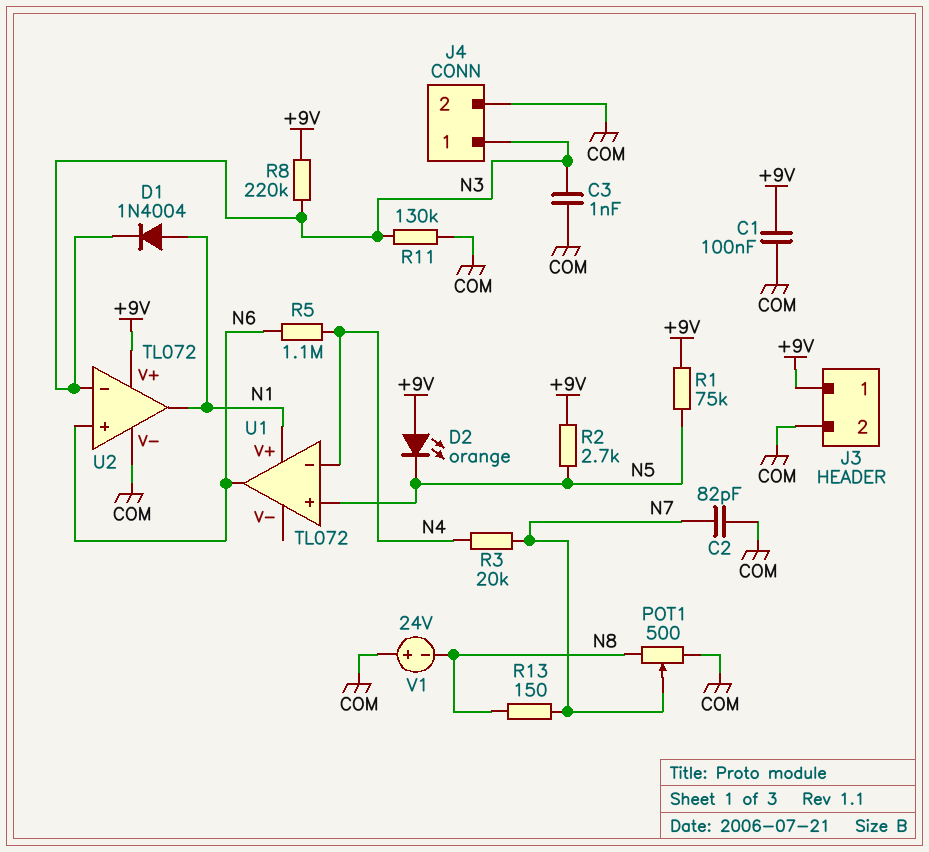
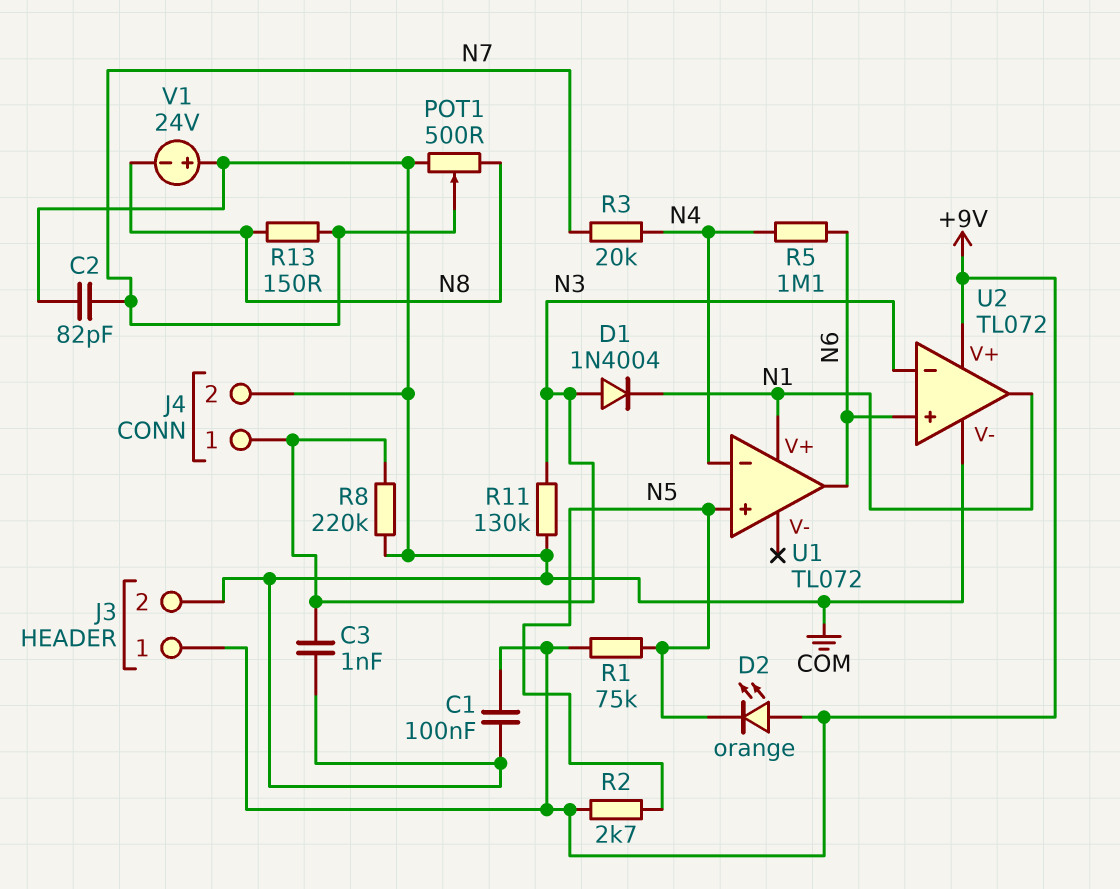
D1: diode 1N4004 (A N1, K N3) -> diode 1N4004 (A N3, K N1)
R8: 220k (+9V, N3) -> 220k (COM, N3)

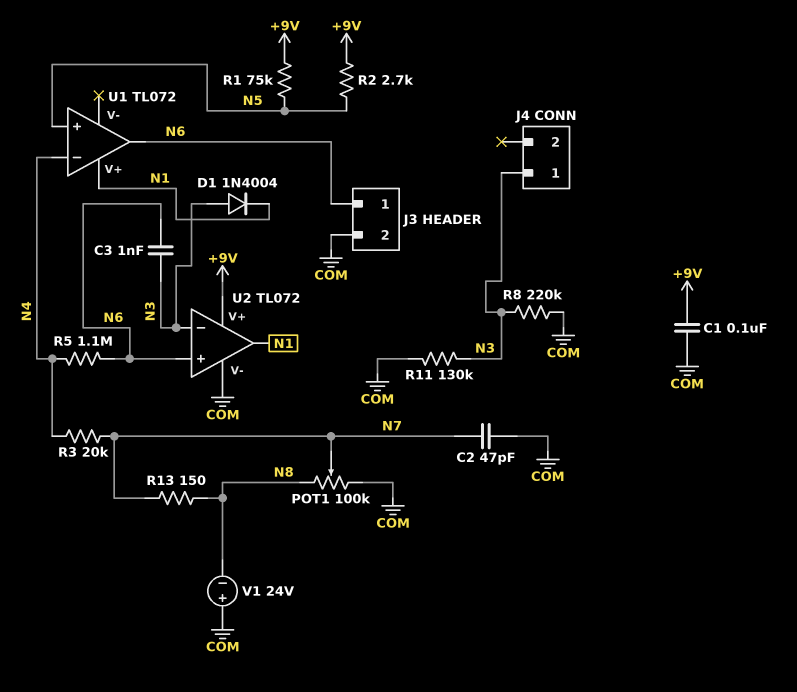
C2: 82pF (COM, N7) -> 47pF (COM, N7)
C3: 1nF (COM, N3) -> 1nF (N3, N6)
D2: LED orange (A +9V, K N5) -> none
J3 pin 1: +9V -> N6
J4 pin 2: COM -> none
POT1: 500 (COM, N8, wiper N7) -> 100k (COM, N8, wiper N7)

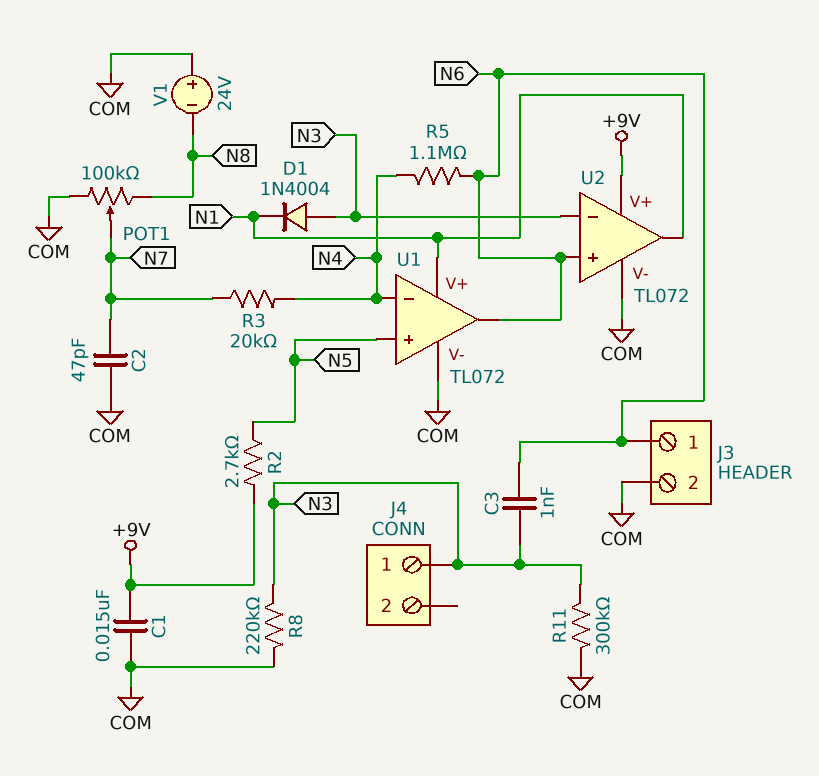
C1: 100nF (+9V, COM) -> 15nF (+9V, COM)
R1: 75k (+9V, N5) -> none
R11: 130k (COM, N3) -> 300k (COM, N3)
R13: 150 (N7, N8) -> none
U1 pin V-: none -> COM

